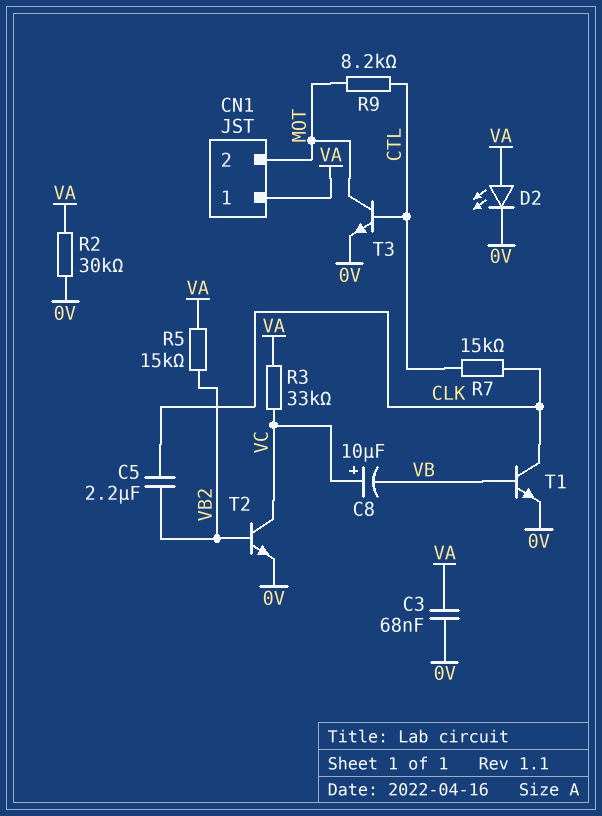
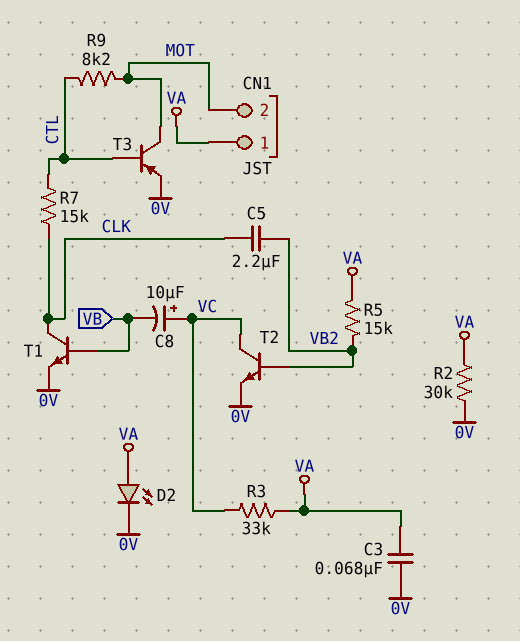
T3: NPN (B CTL, C MOT, E 0V) -> PNP (B CTL, C MOT, E 0V)

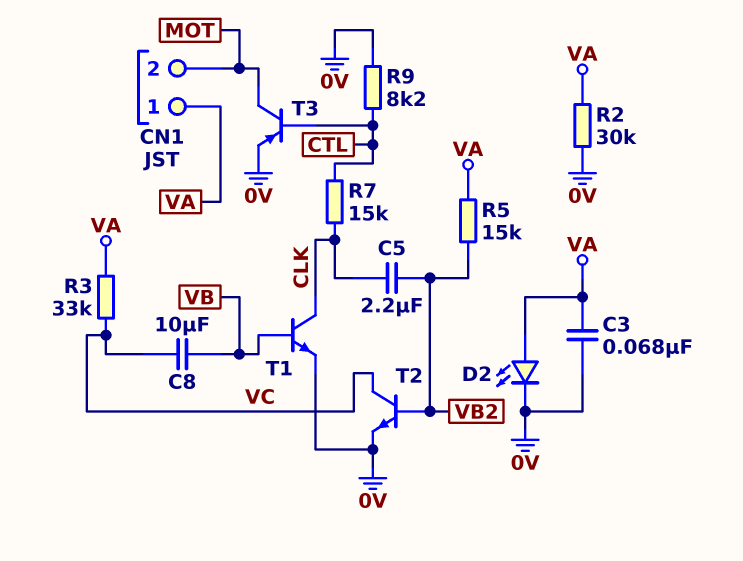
C8: 10uF (plus VC, minus VB) -> 10uF (VB, VC)
R9: 8.2k (CTL, MOT) -> 8.2k (0V, CTL)

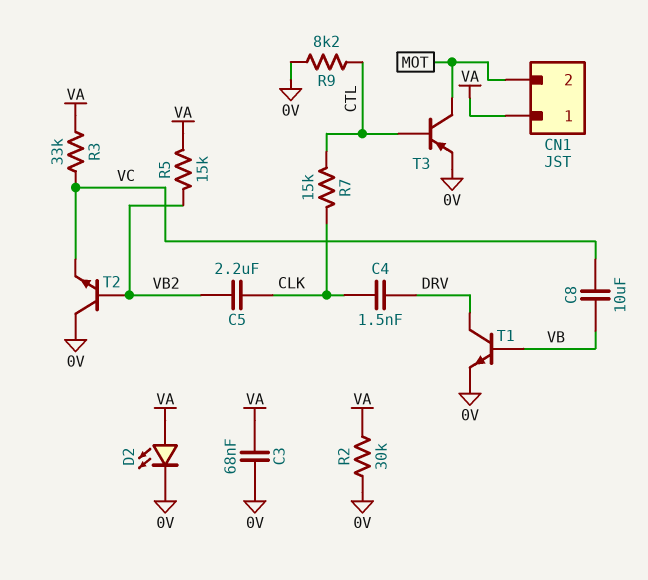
C4: none -> 1.5nF (CLK, DRV)
T1: NPN (B VB, C CLK, E 0V) -> NPN (B VB, C DRV, E 0V)
T2: NPN (B VB2, C VC, E 0V) -> NPN (B VB2, C 0V, E VC)

